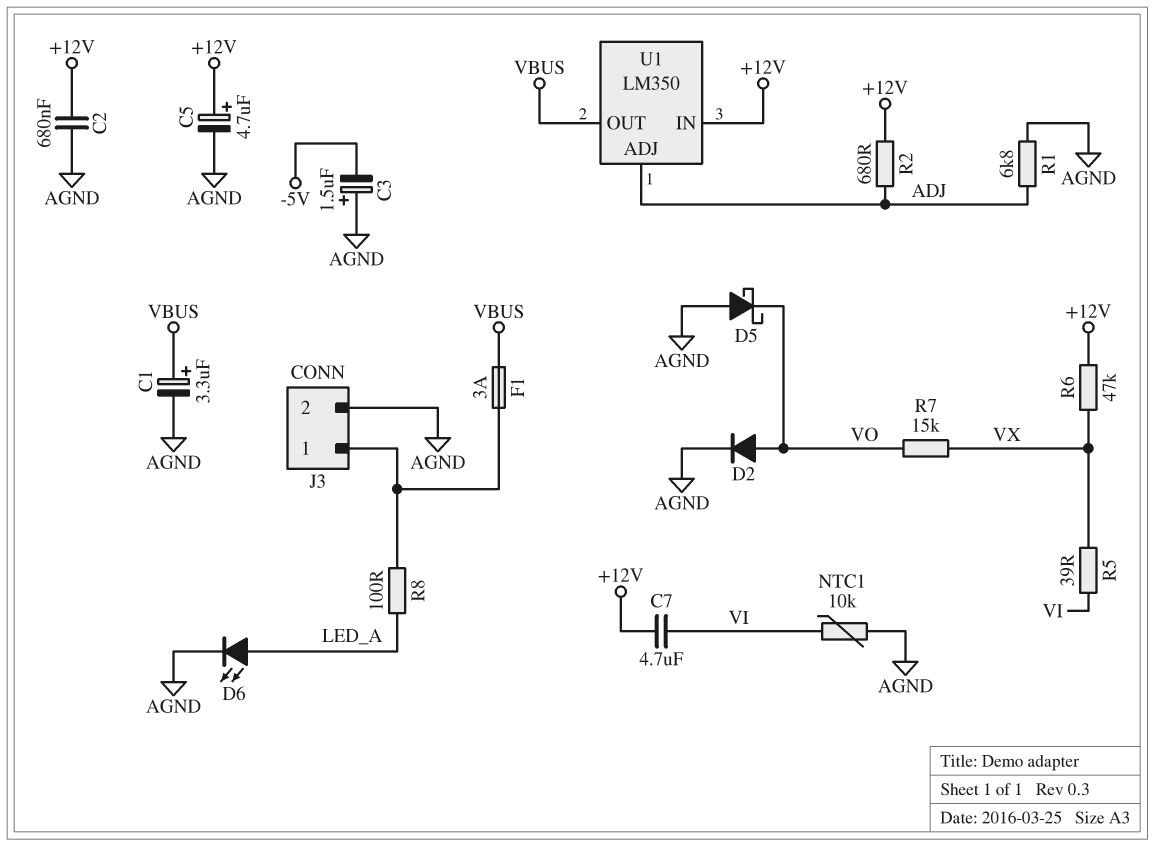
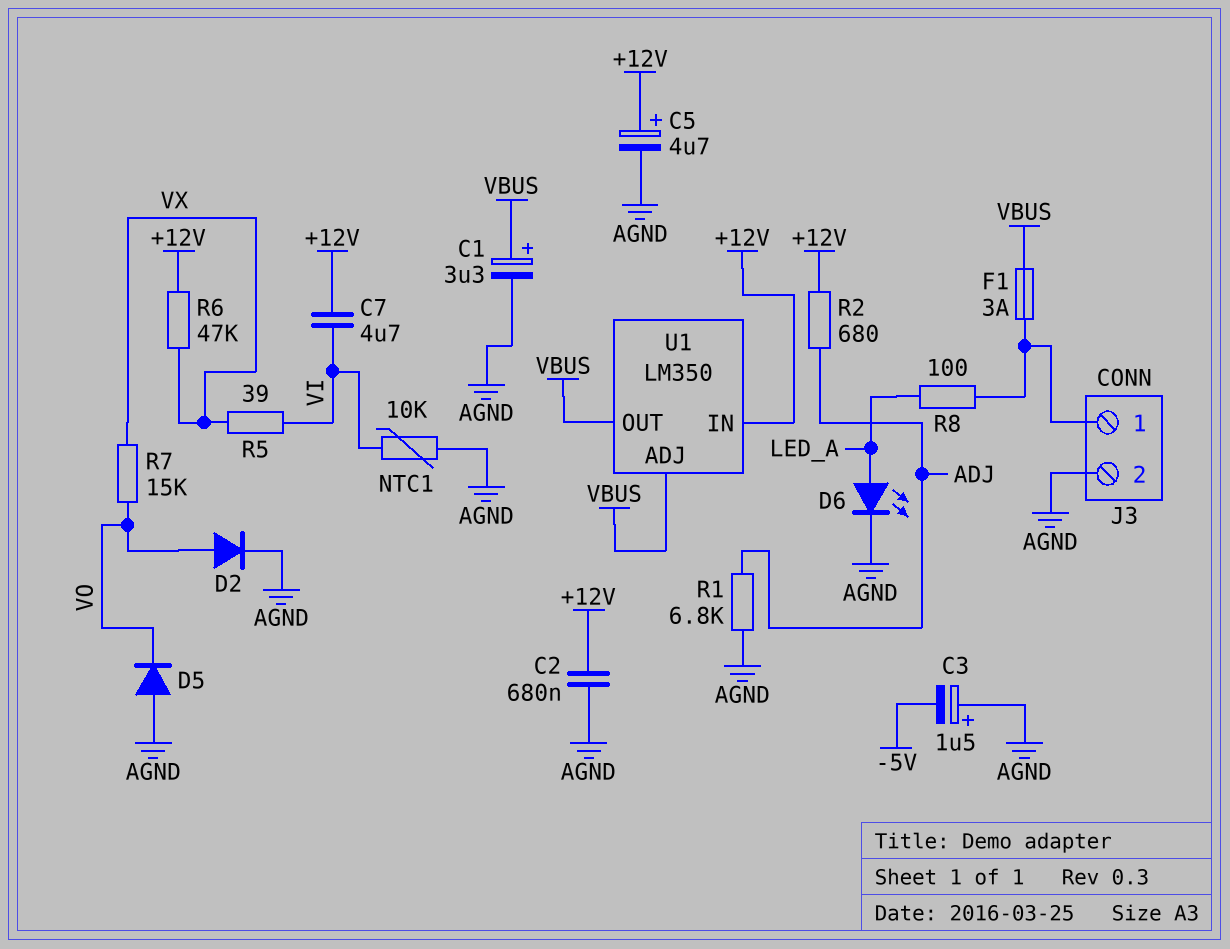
D5: schottky (A AGND, K VO) -> diode (A AGND, K VO)
U1 pin ADJ: ADJ -> VBUS

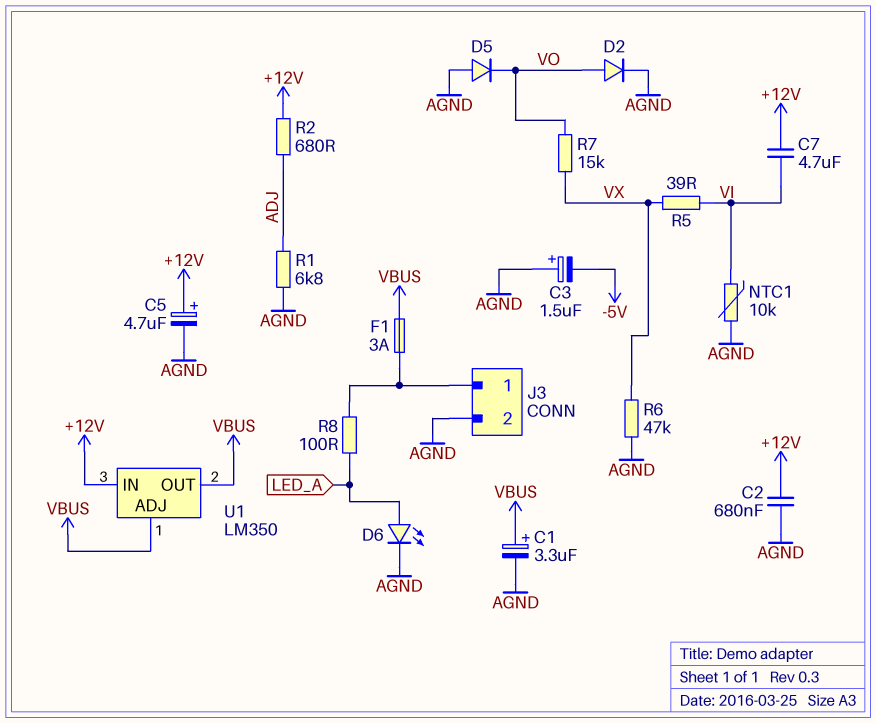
R6: 47k (+12V, VX) -> 47k (AGND, VX)

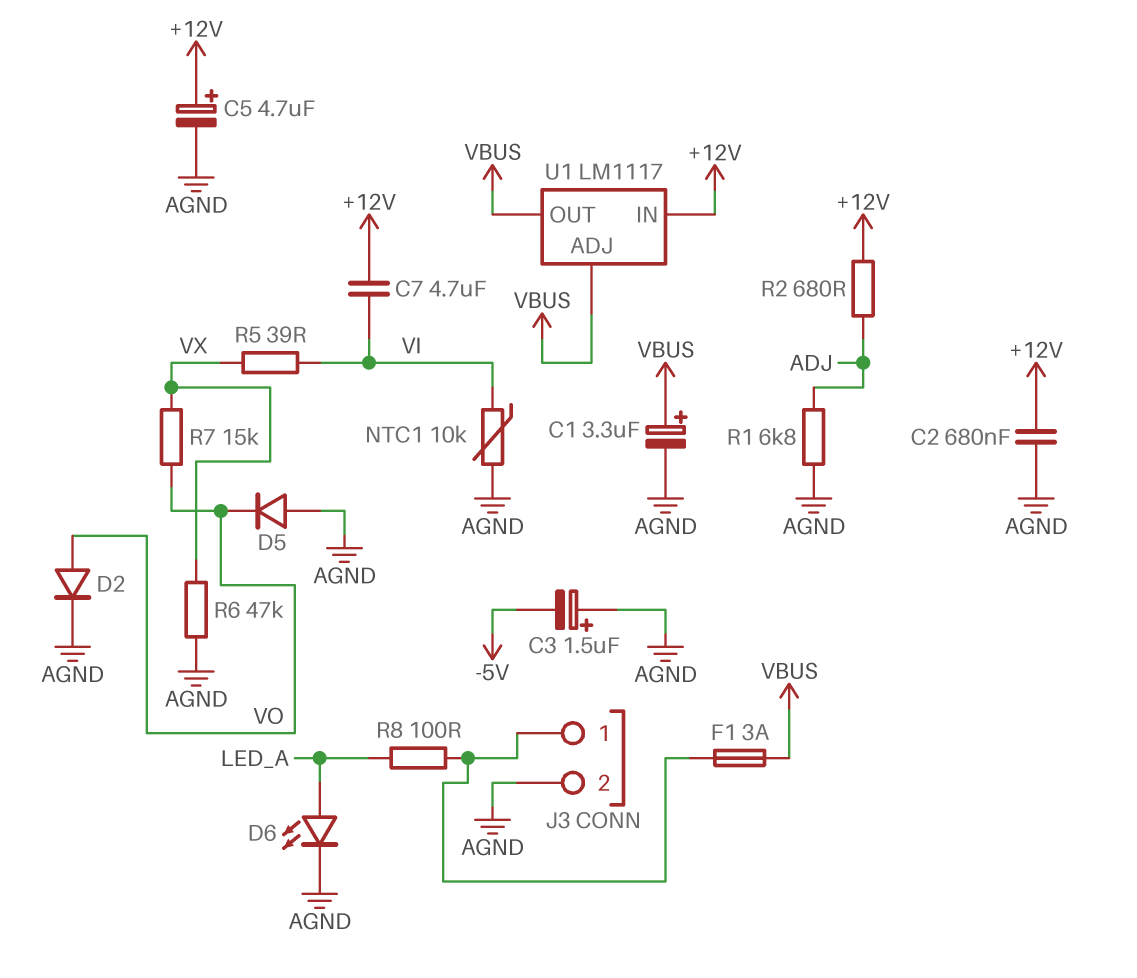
U1: LM350 -> LM1117

